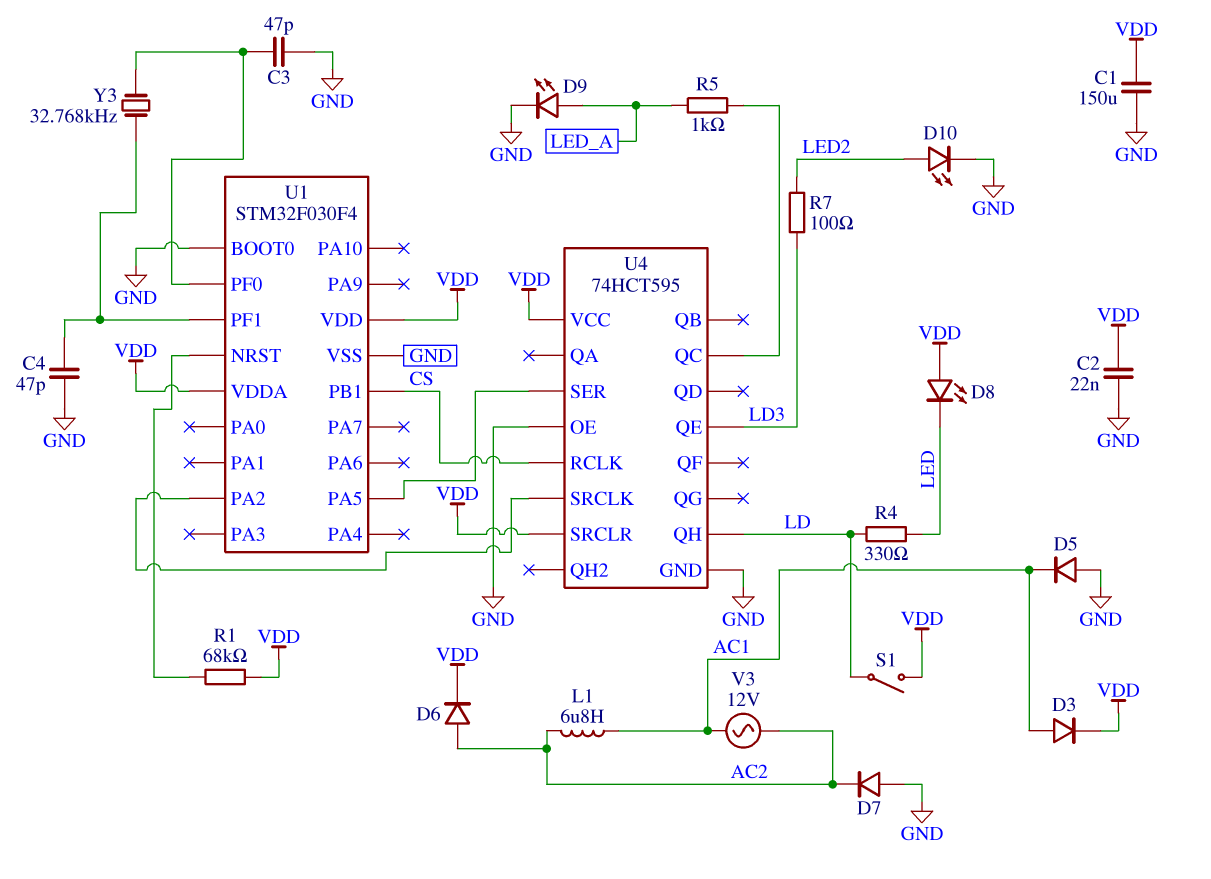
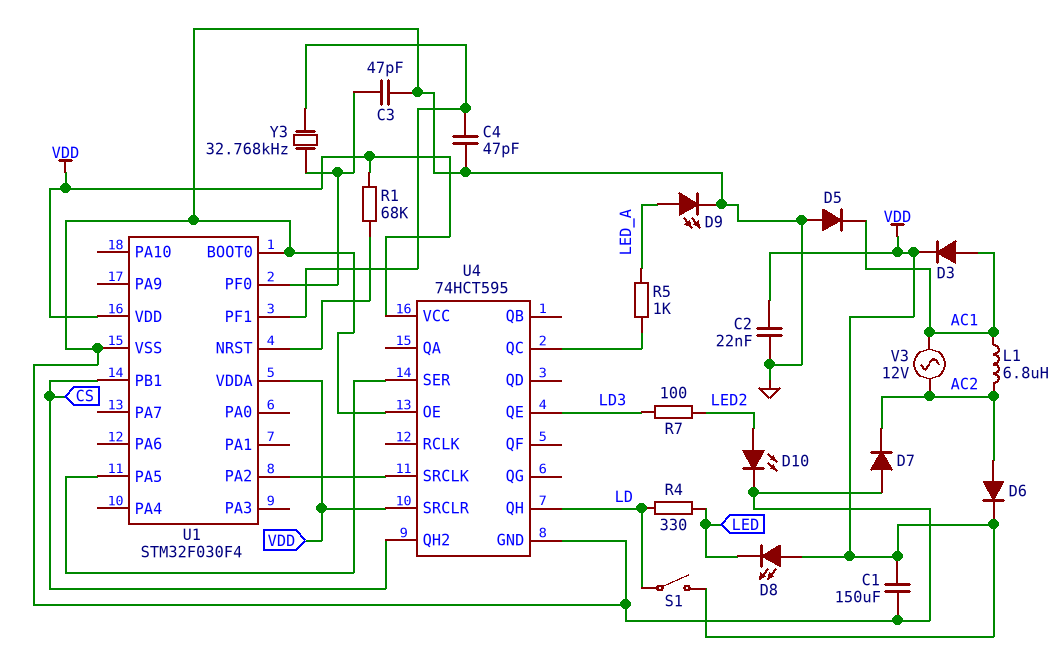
U4 pin QH2: none -> CS
U4 pin RCLK: CS -> none

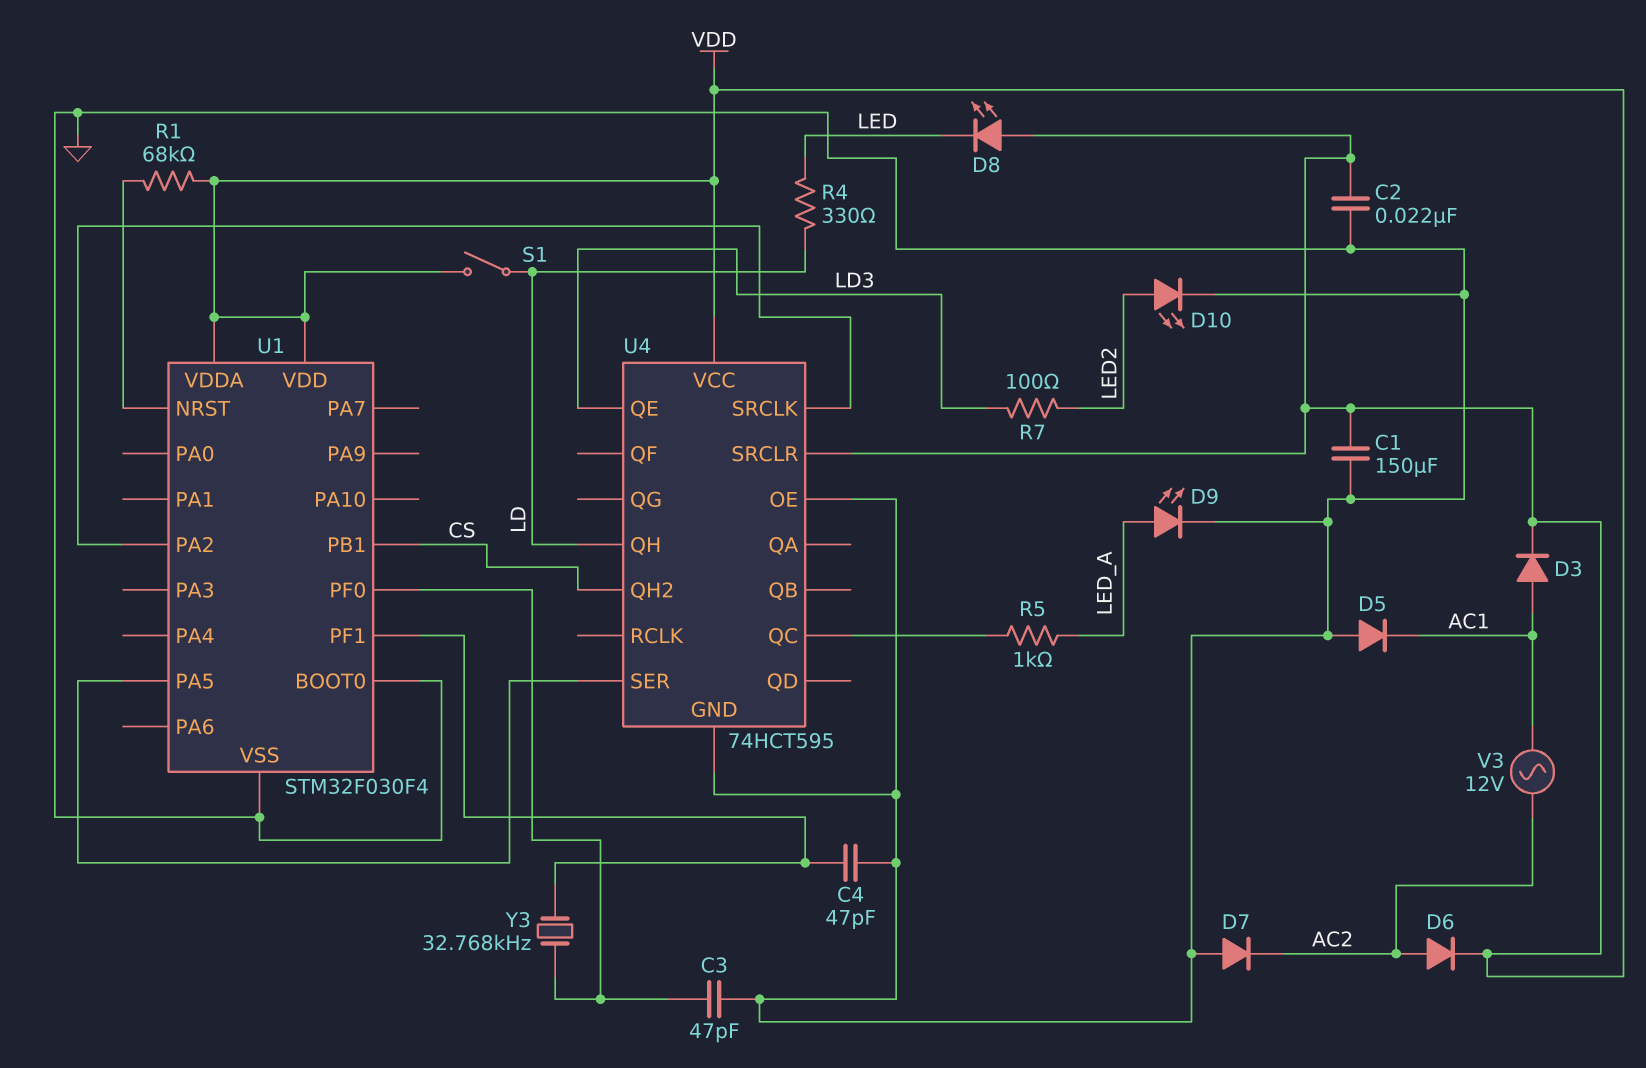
L1: 6.8uH (AC1, AC2) -> none

